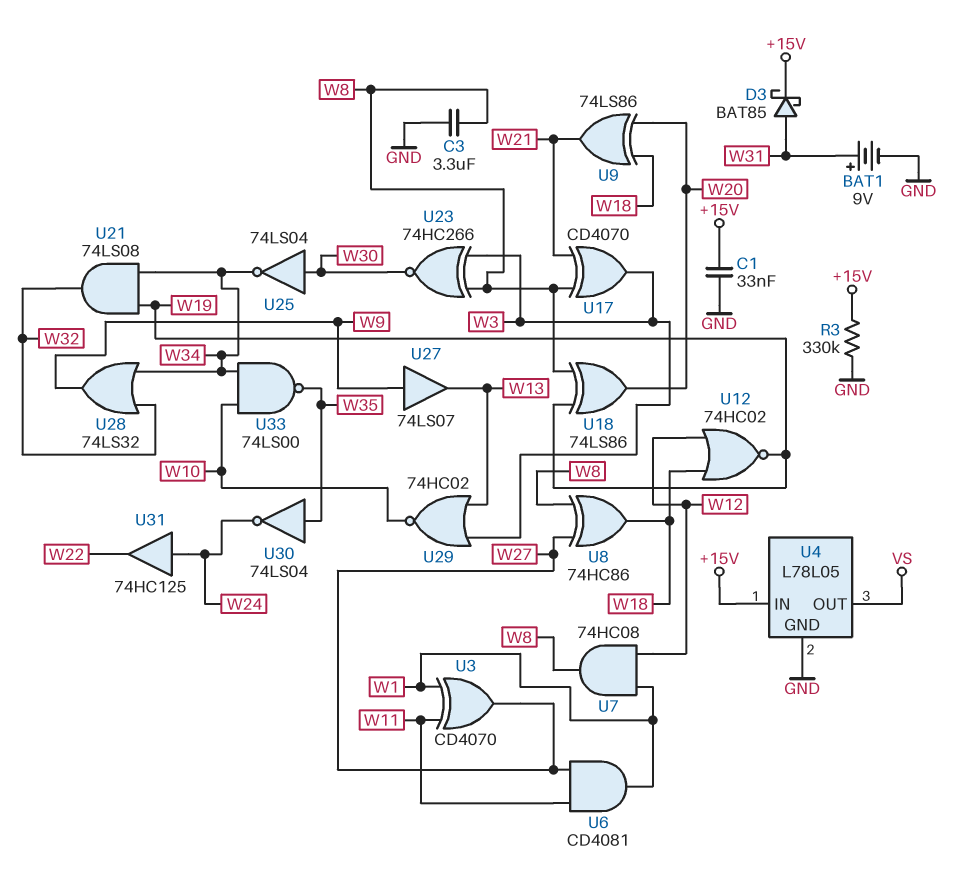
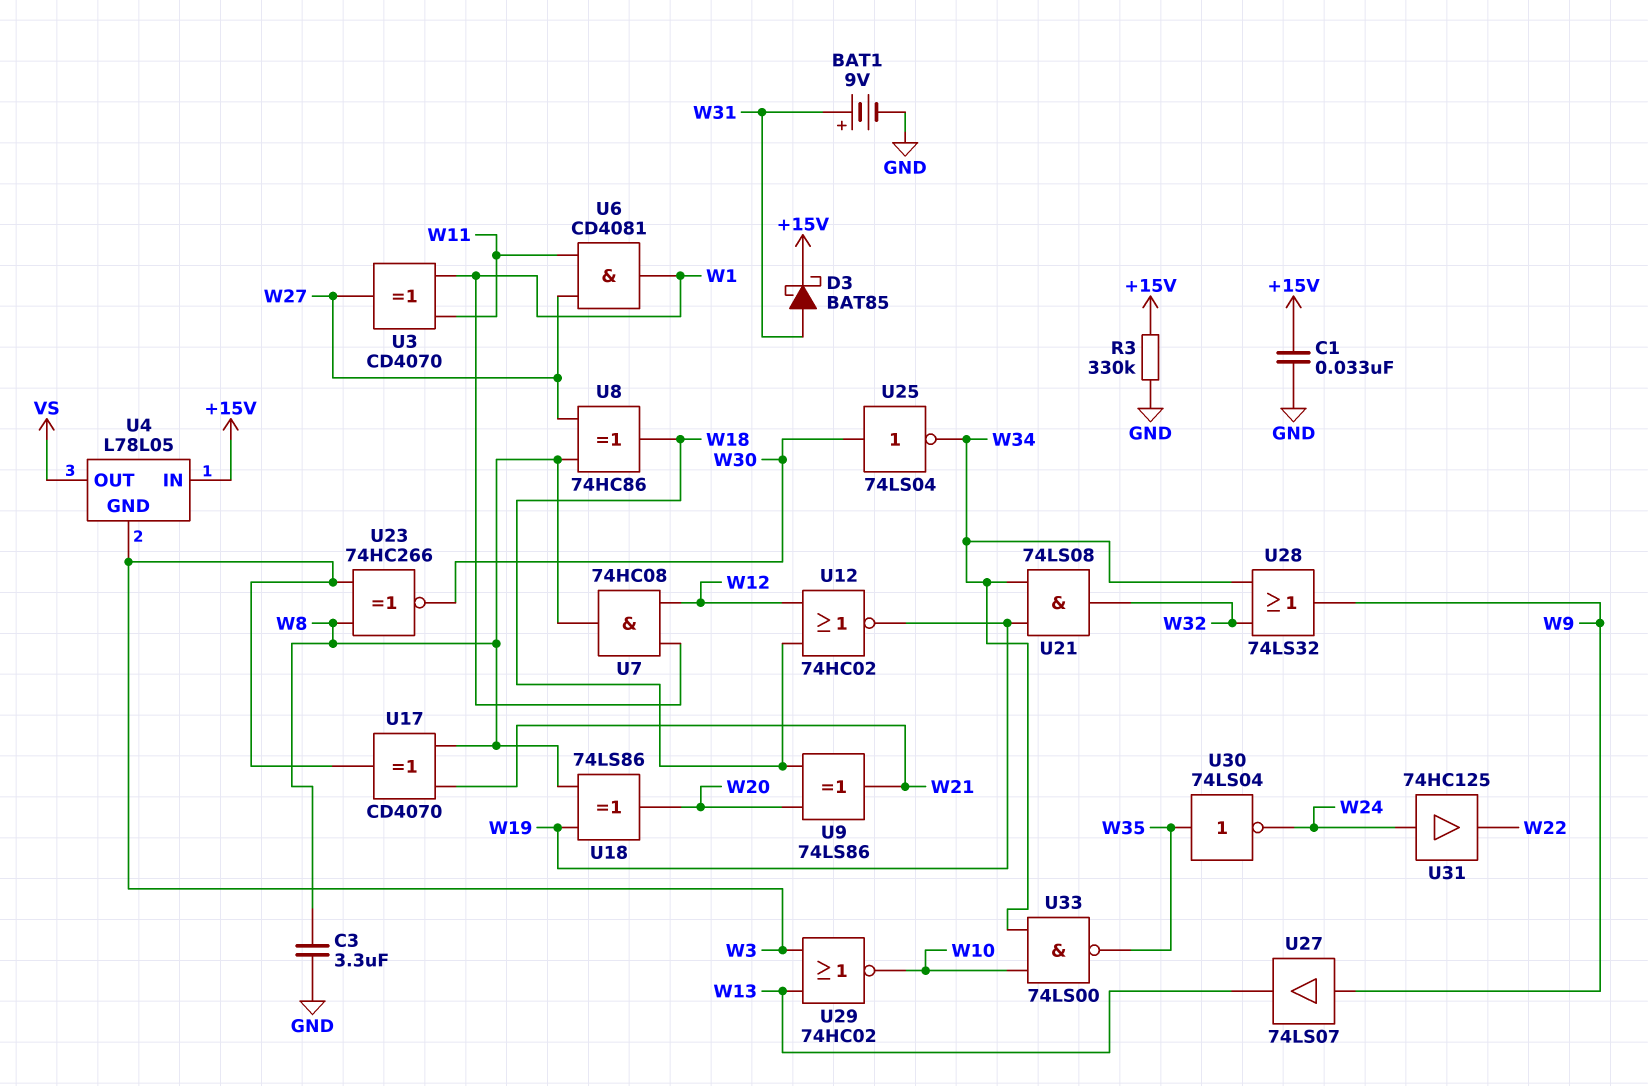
U4 pin GND: GND -> W3

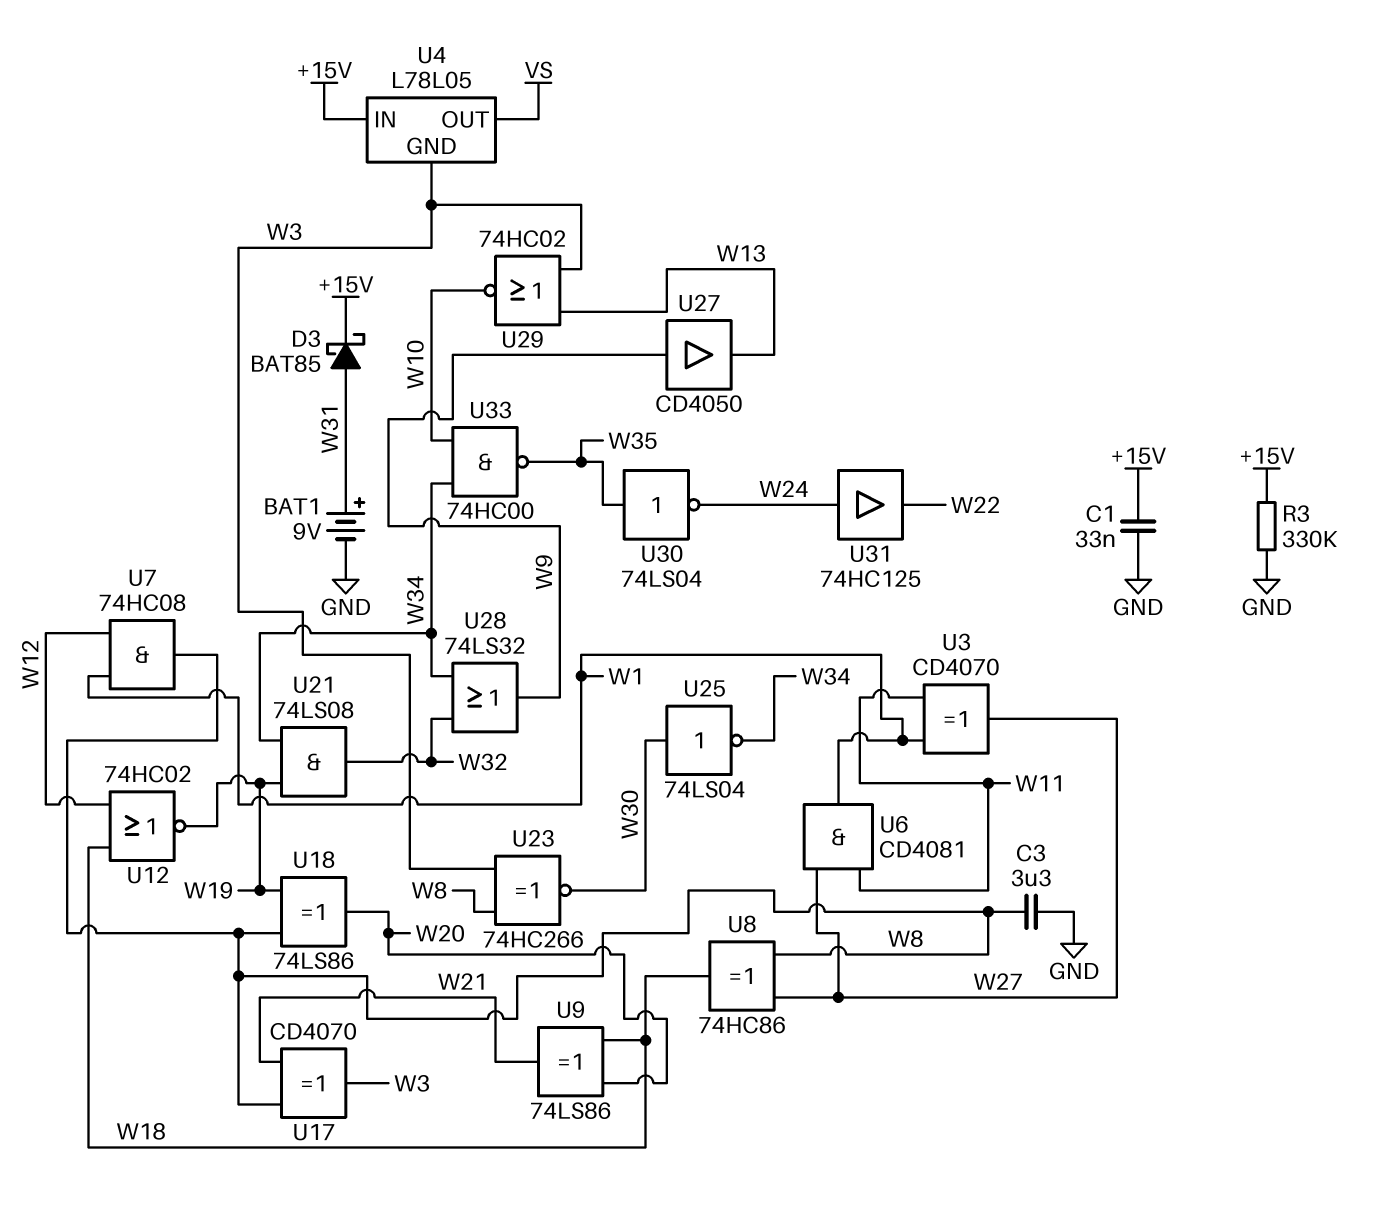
U27: buffer 74LS07 (in W9, out W13) -> buffer CD4050 (in W9, out W13)
U33: NAND 74LS00 (in W10, in W34, out W35) -> NAND 74HC00 (in W10, in W34, out W35)

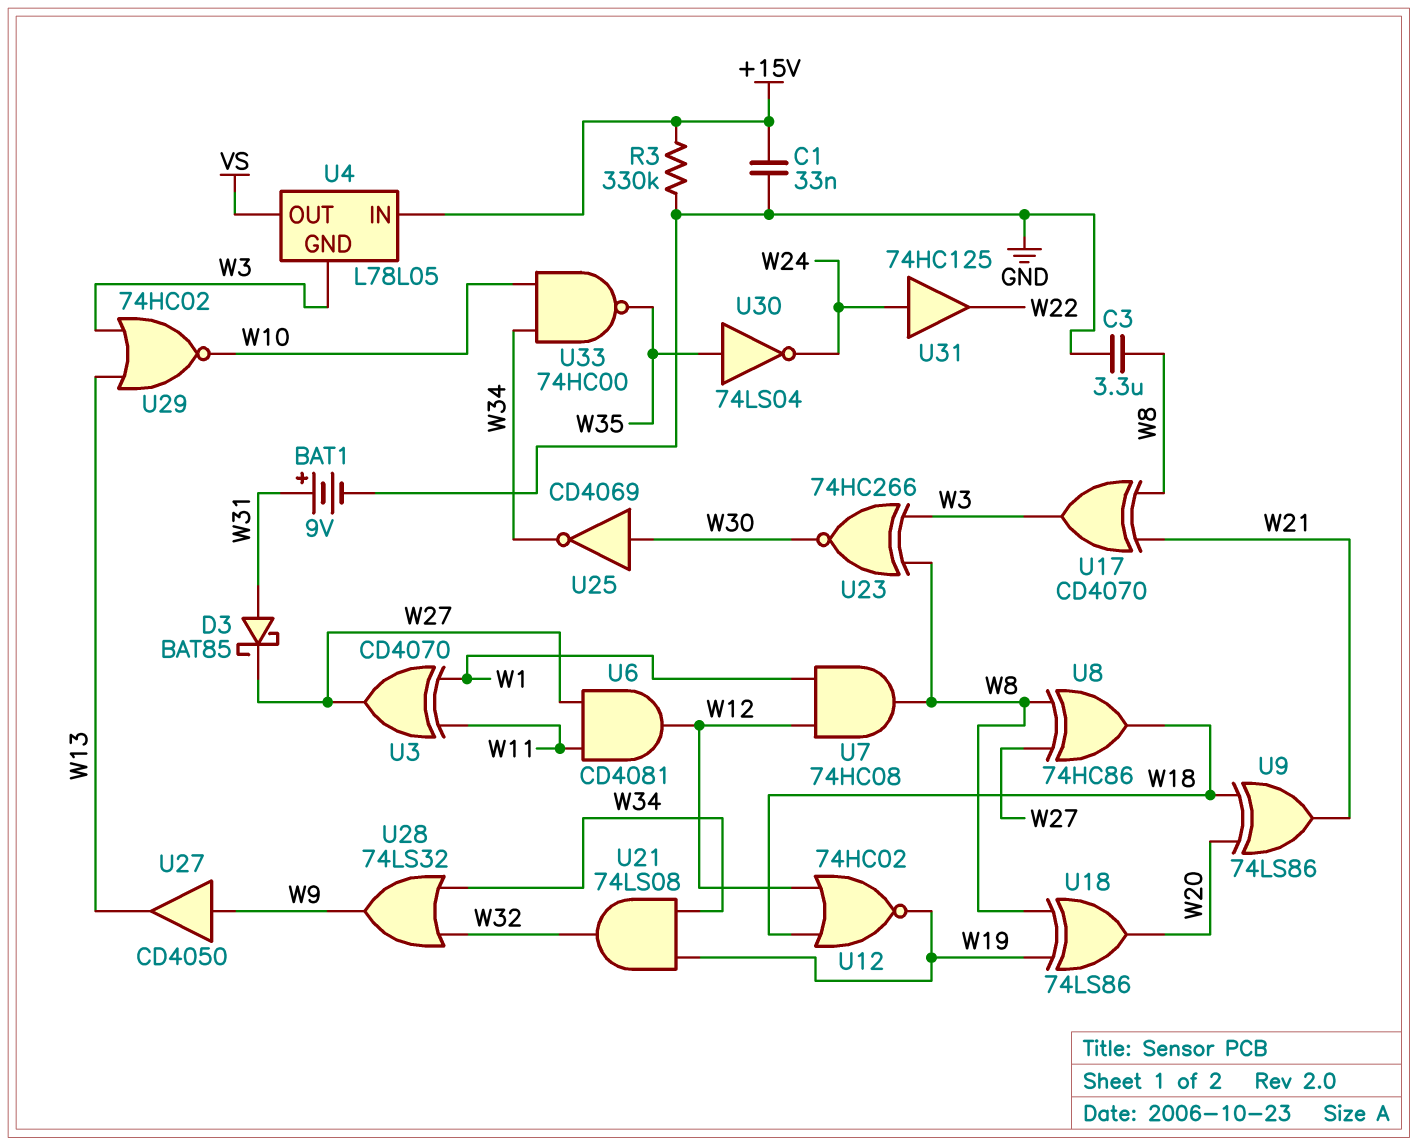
D3: schottky BAT85 (A W31, K +15V) -> schottky BAT85 (A W31, K W27)
U6: AND CD4081 (in W11, in W27, out W1) -> AND CD4081 (in W11, in W27, out W12)
U25: NOT 74LS04 (in W30, out W34) -> NOT CD4069 (in W30, out W34)

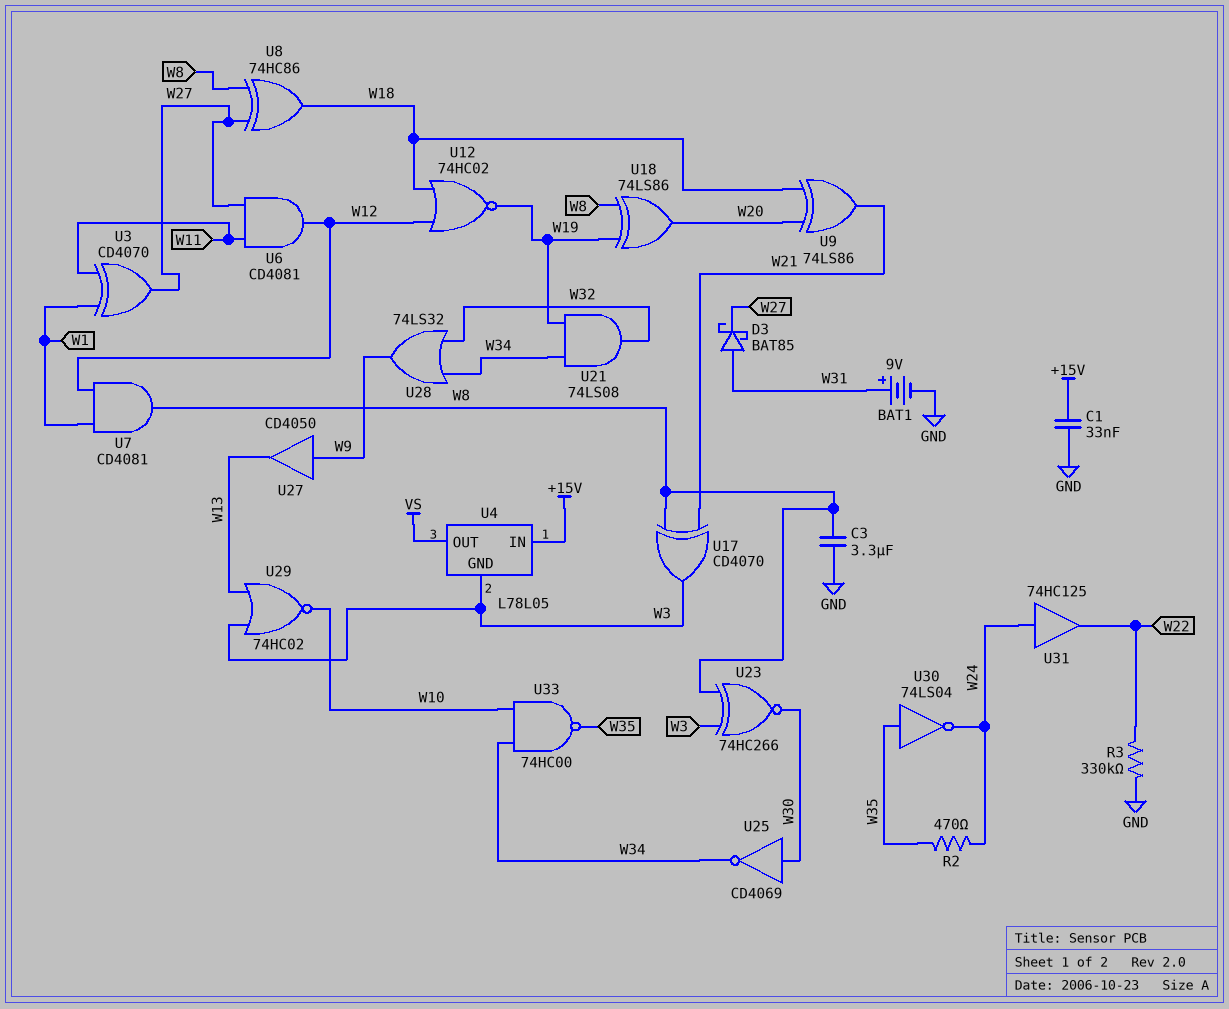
R2: none -> 470 (W24, W35)
R3: 330k (+15V, GND) -> 330k (GND, W22)
U7: AND 74HC08 (in W1, in W12, out W8) -> AND CD4081 (in W1, in W12, out W8)

